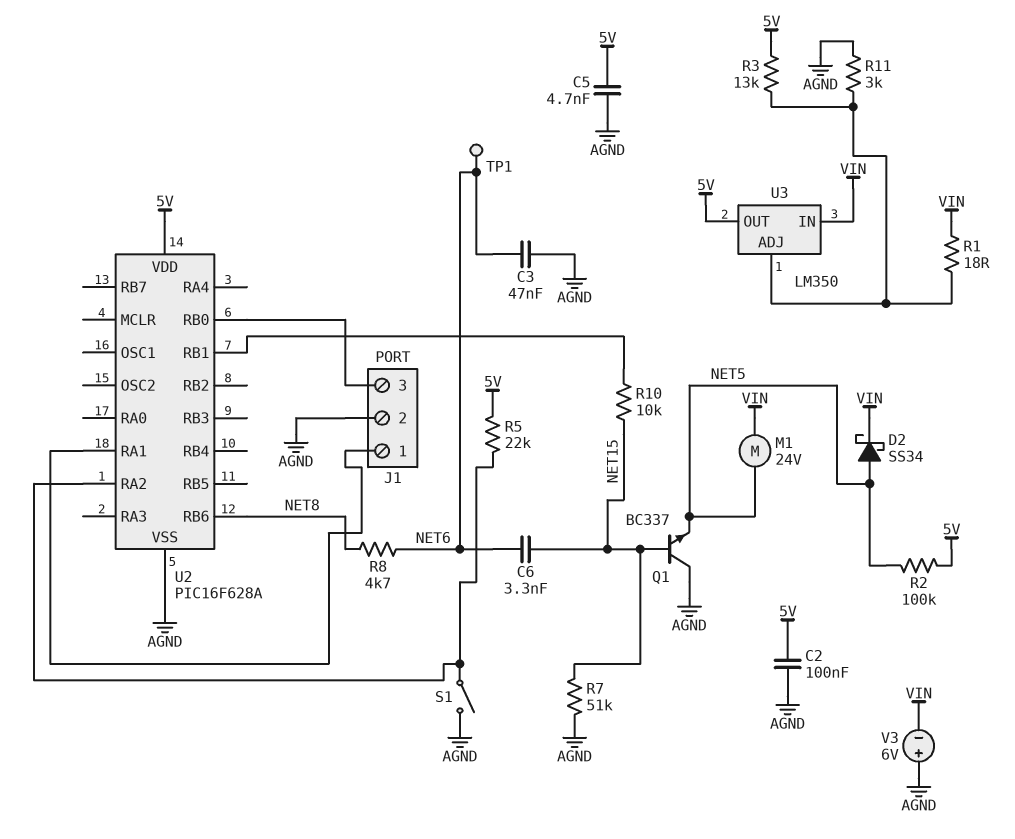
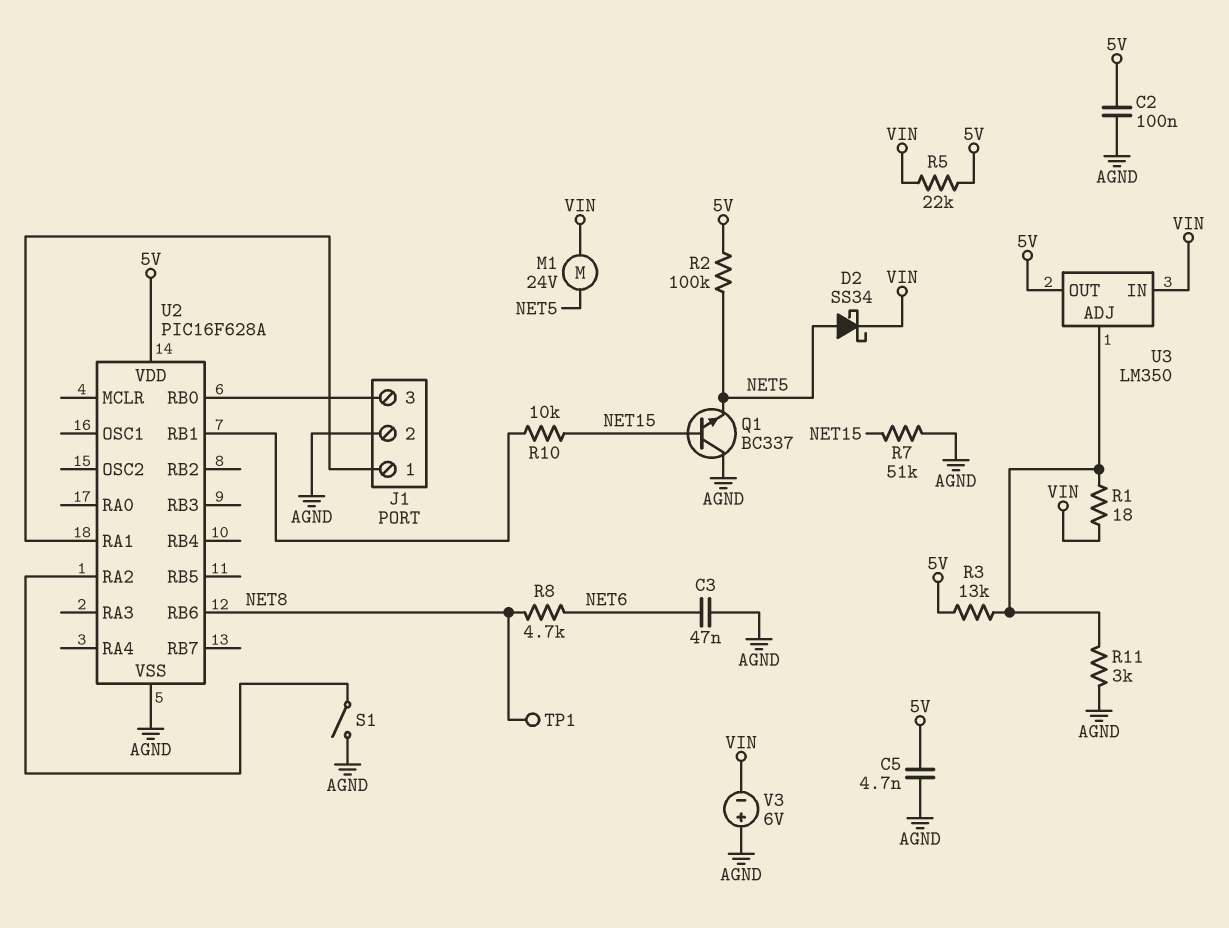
C6: 3.3nF (NET6, NET15) -> none
R5: 22k (5V, U2/RA2) -> 22k (5V, VIN)
TP1: test point (NET6) -> test point (NET8)

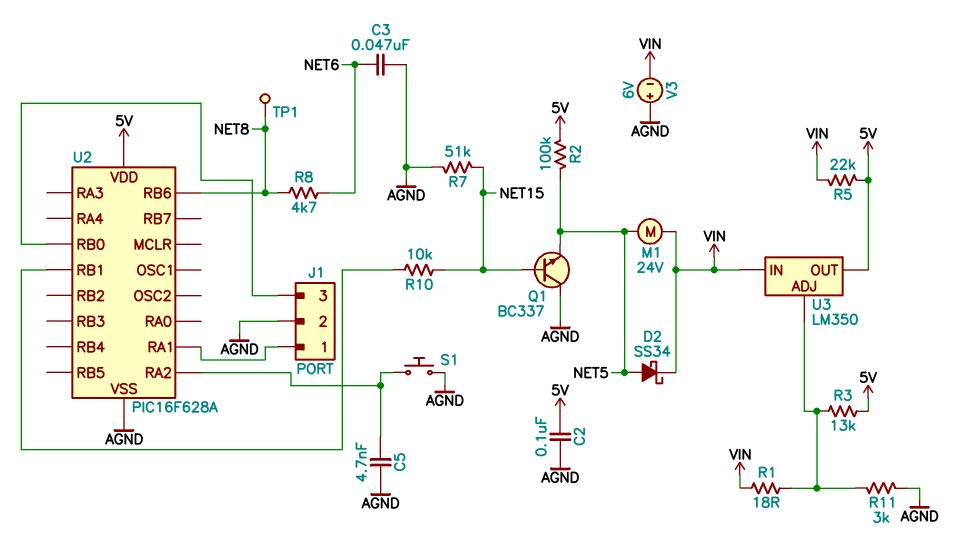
C5: 4.7nF (5V, AGND) -> 4.7nF (AGND, U2/RA2)
S1: switch (AGND, U2/RA2) -> button (AGND, U2/RA2)

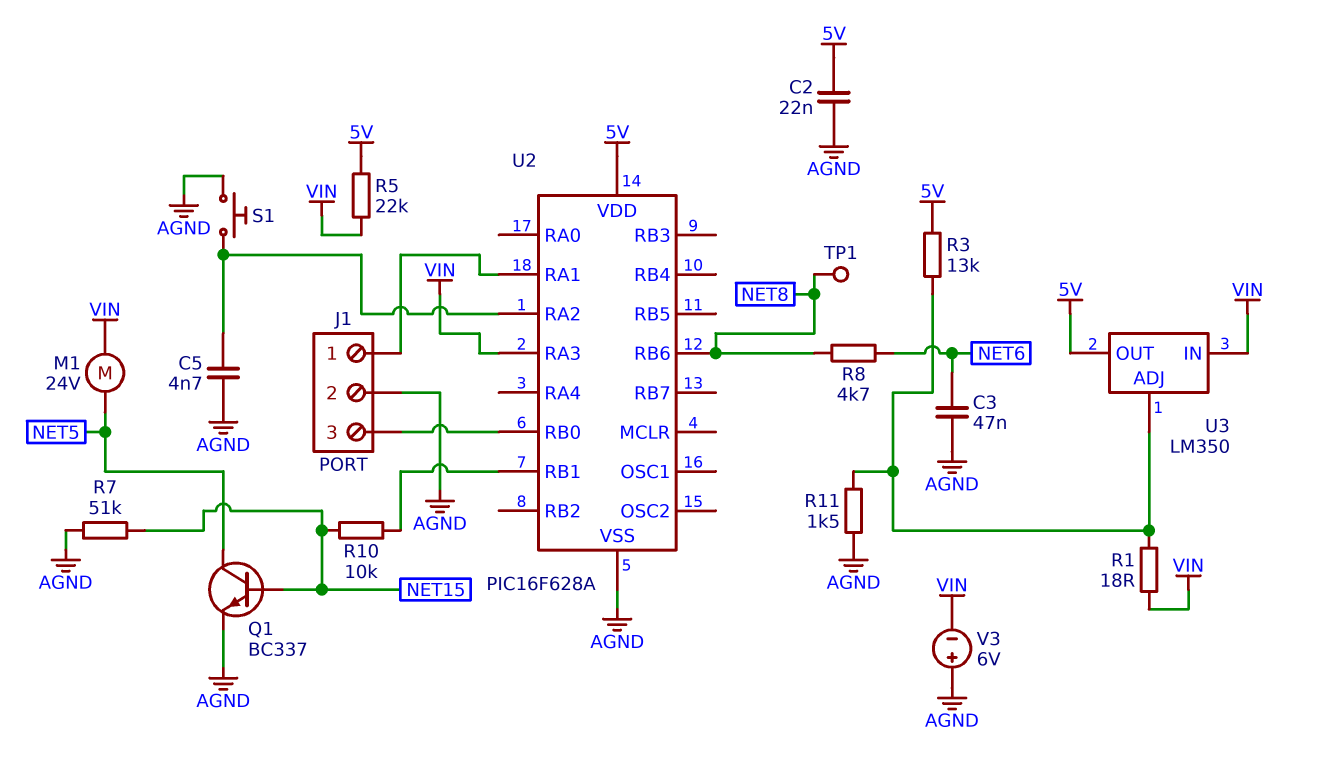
C2: 100nF (5V, AGND) -> 22nF (5V, AGND)
D2: schottky SS34 (A NET5, K VIN) -> none
Q1: NPN BC337 (B NET15, C AGND, E NET5) -> NPN BC337 (B NET15, C NET5, E AGND)
R2: 100k (5V, NET5) -> none
R11: 3k (AGND, U3/ADJ) -> 1.5k (AGND, U3/ADJ)
U2 pin RA3: none -> VIN

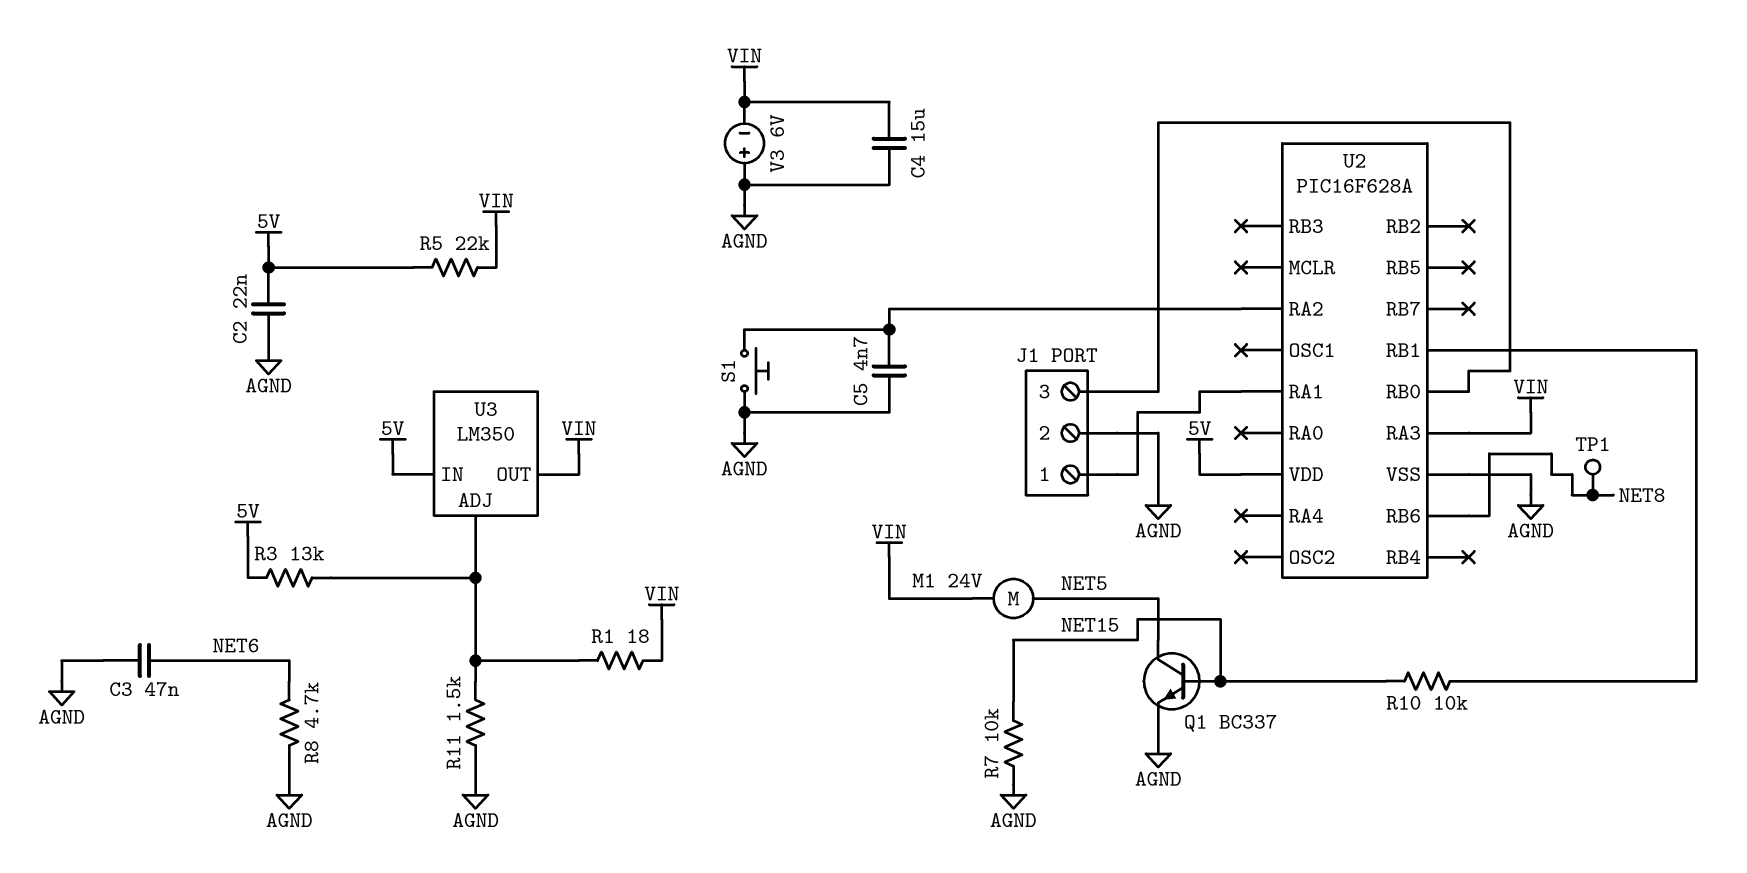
C4: none -> 15uF (AGND, VIN)
R7: 51k (AGND, NET15) -> 10k (AGND, NET15)
R8: 4.7k (NET6, NET8) -> 4.7k (AGND, NET6)
U3 pin IN: VIN -> 5V
U3 pin OUT: 5V -> VIN

